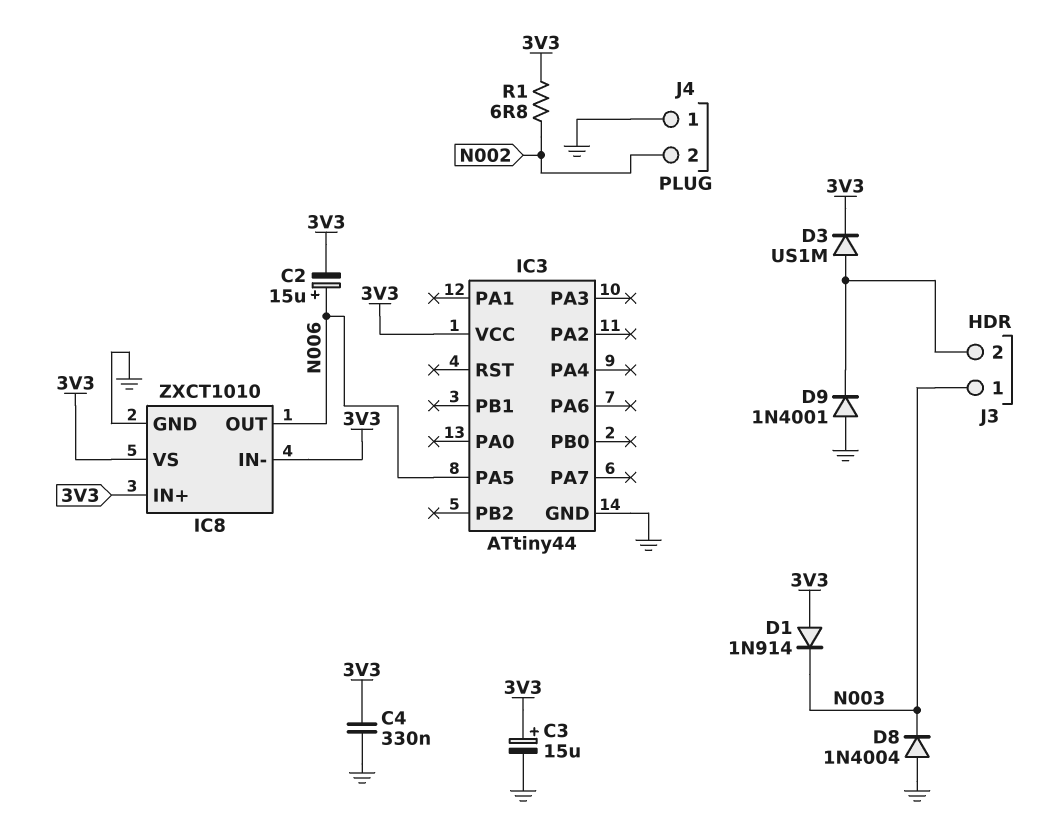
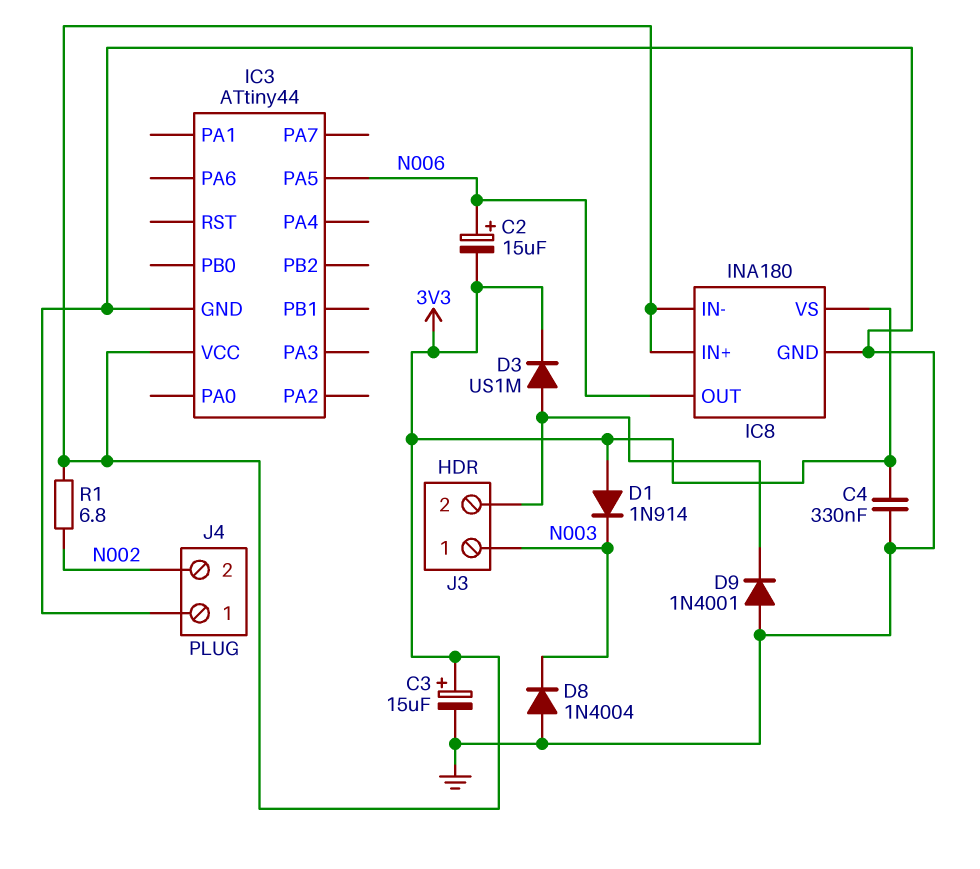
IC8: ZXCT1010 -> INA180

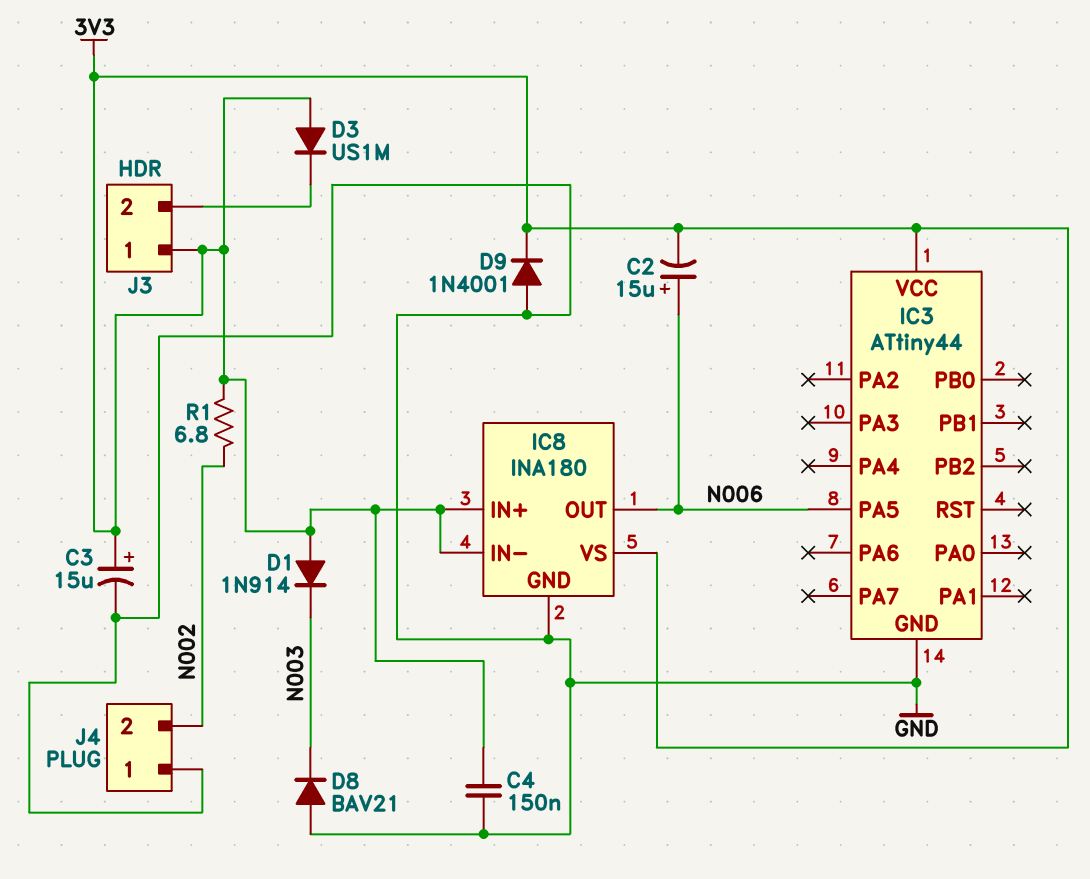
C4: 330nF (3V3, GND) -> 150nF (3V3, GND)
D3: diode US1M (A J3/2, K 3V3) -> diode US1M (A 3V3, K J3/2)
D8: diode 1N4004 (A GND, K N003) -> diode BAV21 (A GND, K N003)
D9: diode 1N4001 (A GND, K J3/2) -> diode 1N4001 (A GND, K 3V3)
J3 pin 1: N003 -> 3V3

